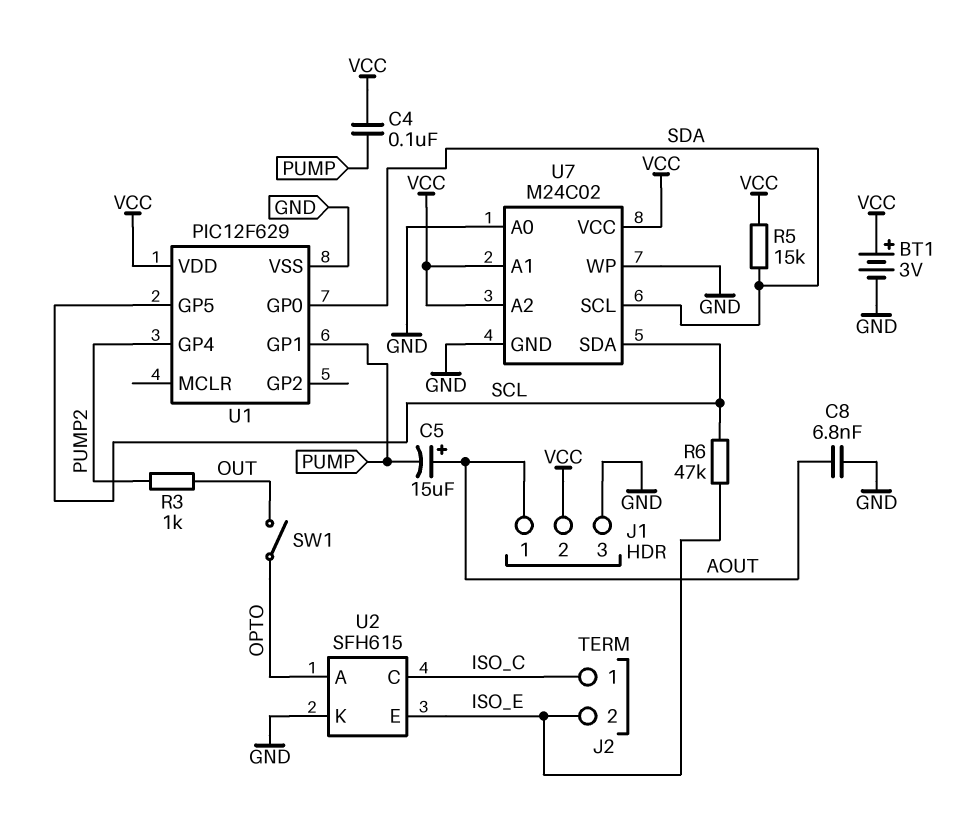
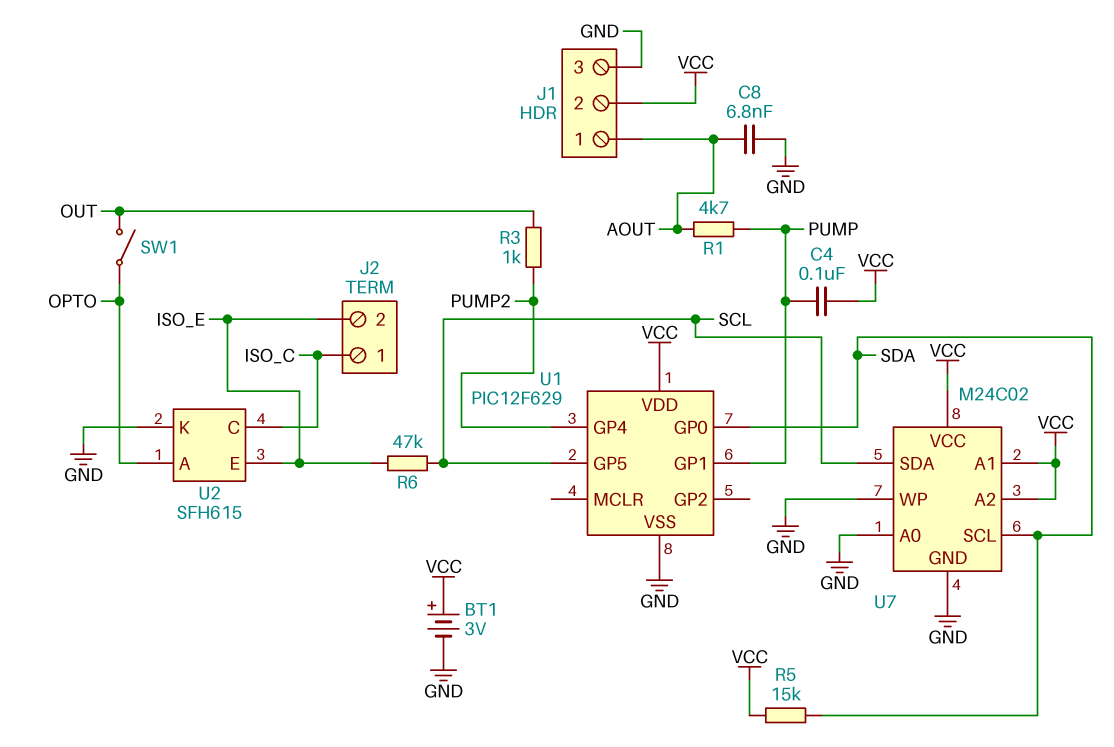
C5: 15uF (plus AOUT, minus PUMP) -> none
R1: none -> 4.7k (AOUT, PUMP)

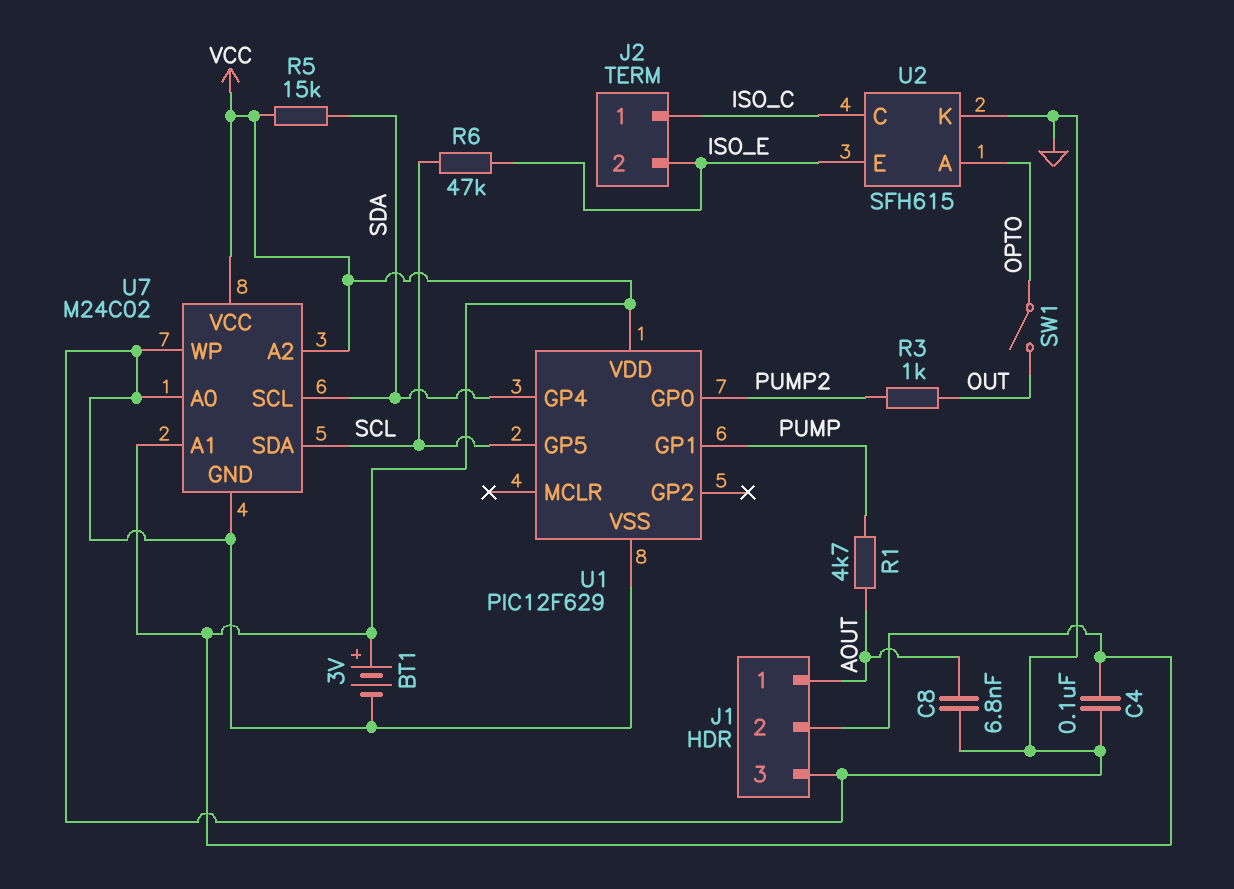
C4: 100nF (PUMP, VCC) -> 100nF (GND, VCC)
U1 pin GP0: SDA -> PUMP2
U1 pin GP4: PUMP2 -> SDA

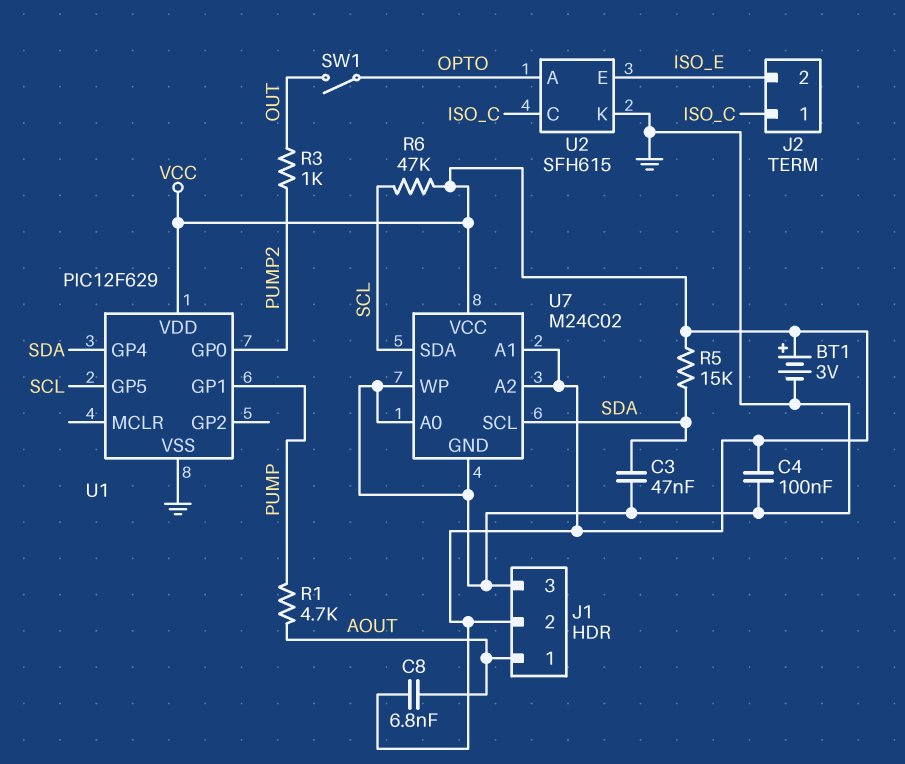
C3: none -> 47nF (GND, SDA)
C8: 6.8nF (AOUT, GND) -> 6.8nF (AOUT, VCC)
R6: 47k (ISO_E, SCL) -> 47k (SCL, VCC)

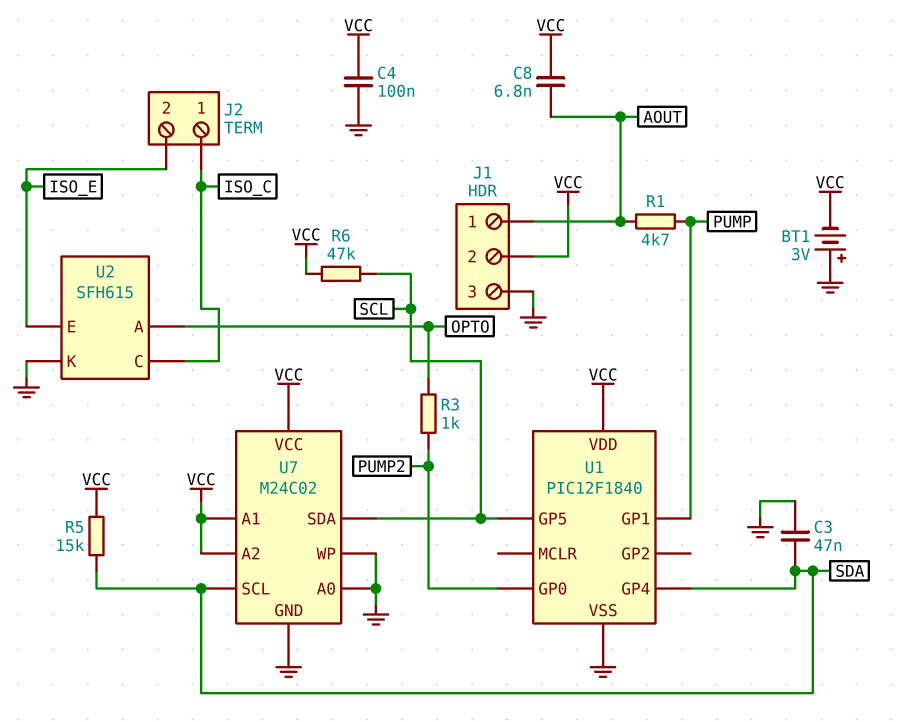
BT1: 3V (plus VCC, minus GND) -> 3V (plus GND, minus VCC)
R3: 1k (OUT, PUMP2) -> 1k (OPTO, PUMP2)
SW1: switch (OPTO, OUT) -> none
U1: PIC12F629 -> PIC12F1840

